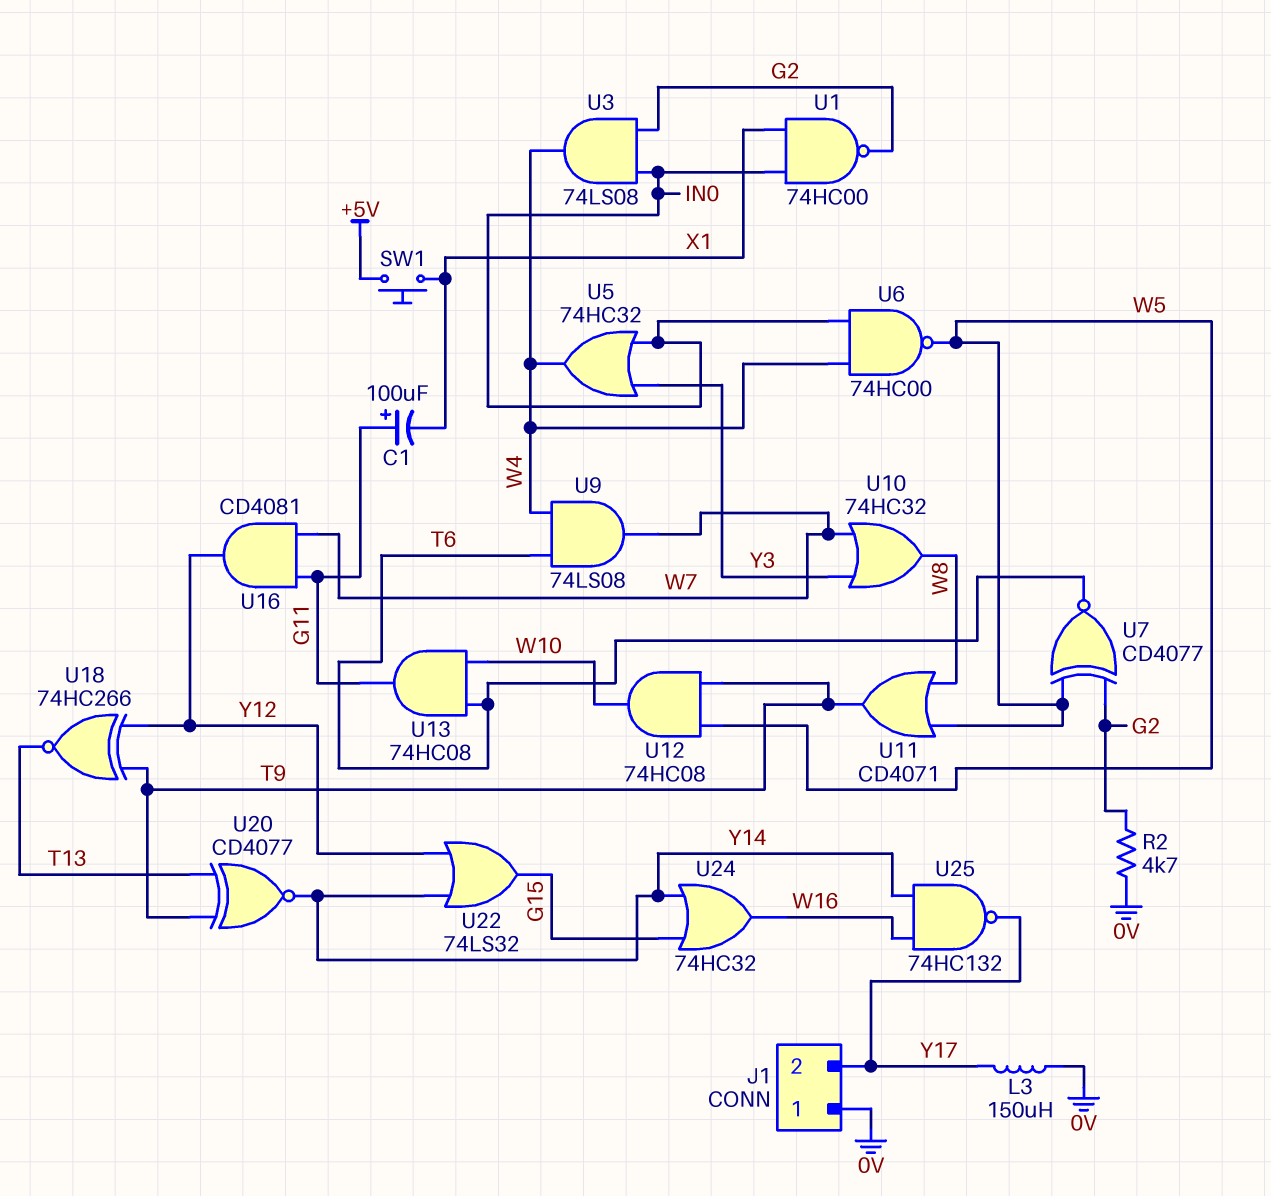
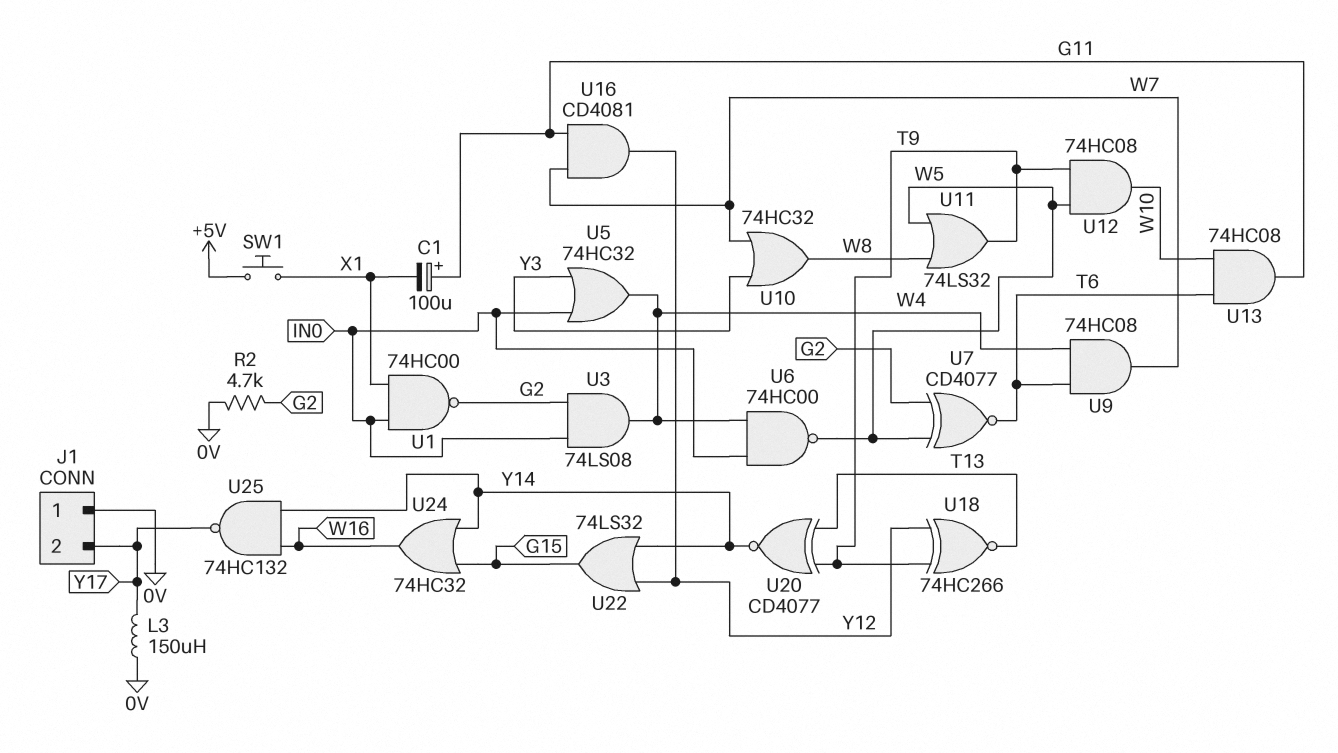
U9: AND 74LS08 (in T6, in W4, out W7) -> AND 74HC08 (in T6, in W4, out W7)
U11: OR CD4071 (in W5, in W8, out T9) -> OR 74LS32 (in W5, in W8, out T9)

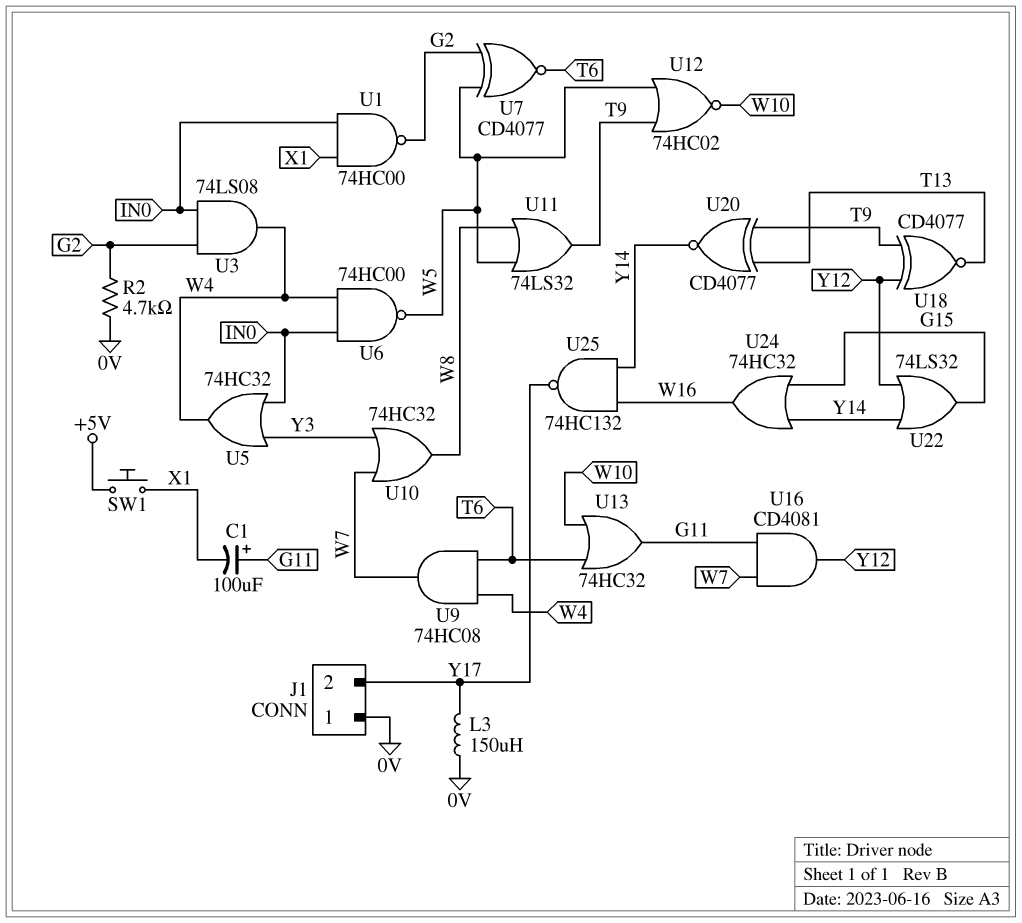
U12: AND 74HC08 (in T9, in W5, out W10) -> NOR 74HC02 (in T9, in W5, out W10)
U13: AND 74HC08 (in T6, in W10, out G11) -> OR 74HC32 (in T6, in W10, out G11)
U18: XNOR 74HC266 (in T9, in Y12, out T13) -> XNOR CD4077 (in T9, in Y12, out T13)

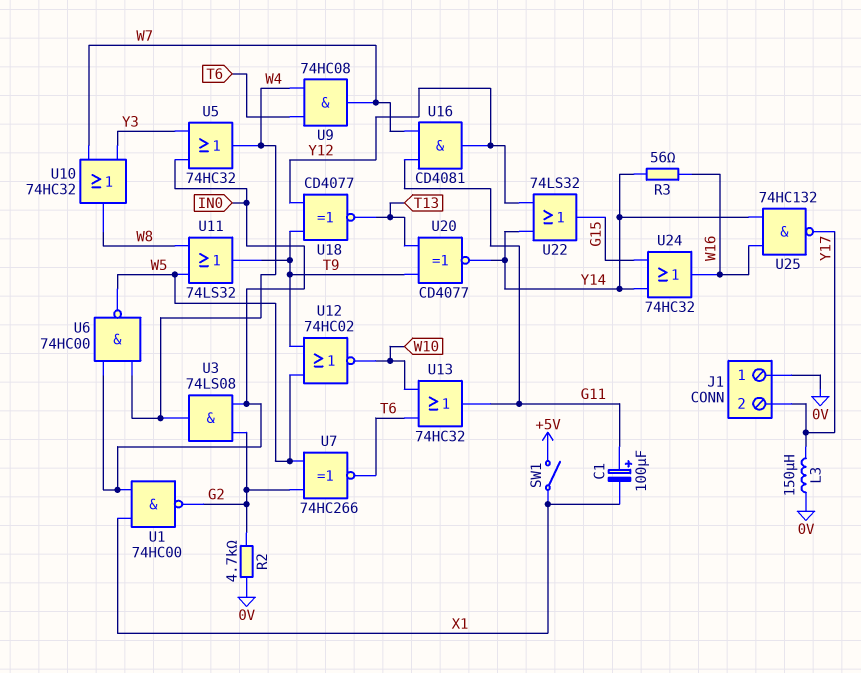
R3: none -> 56 (W16, Y14)
SW1: button (+5V, X1) -> switch (+5V, X1)
U7: XNOR CD4077 (in G2, in W5, out T6) -> XNOR 74HC266 (in G2, in W5, out T6)

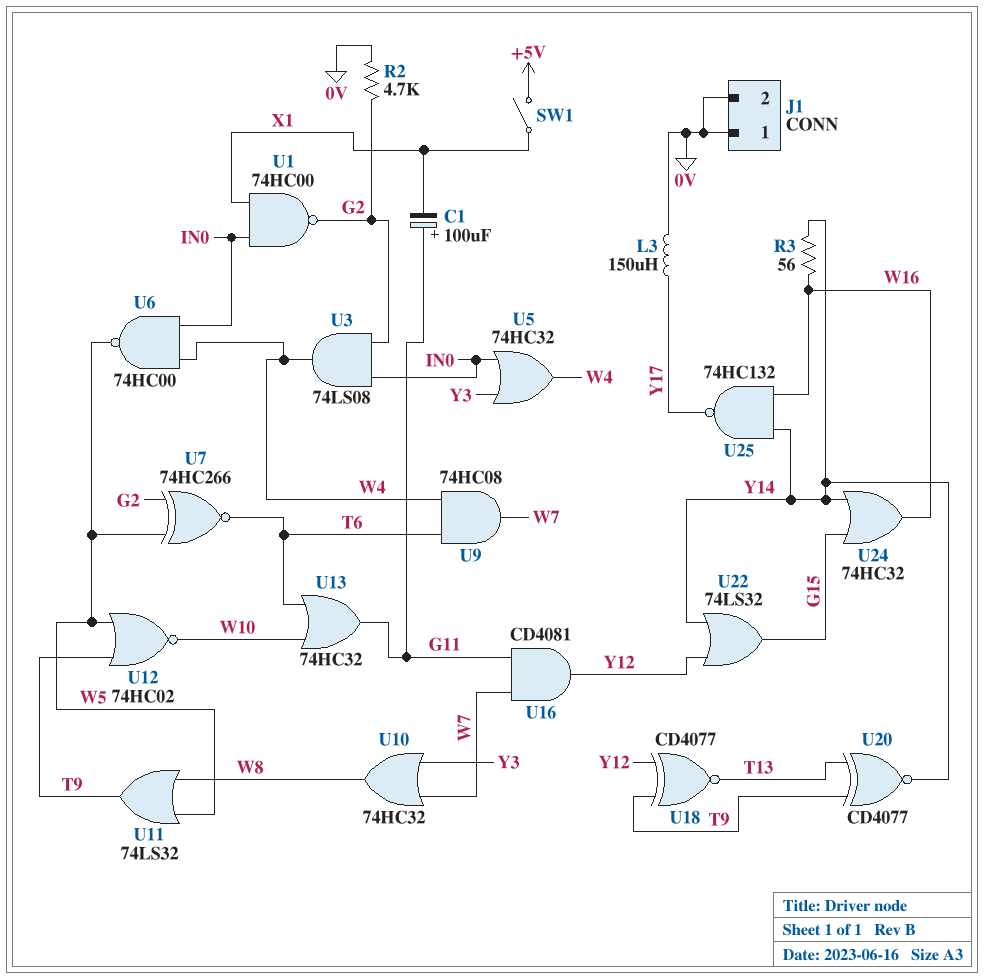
J1 pin 2: Y17 -> 0V

